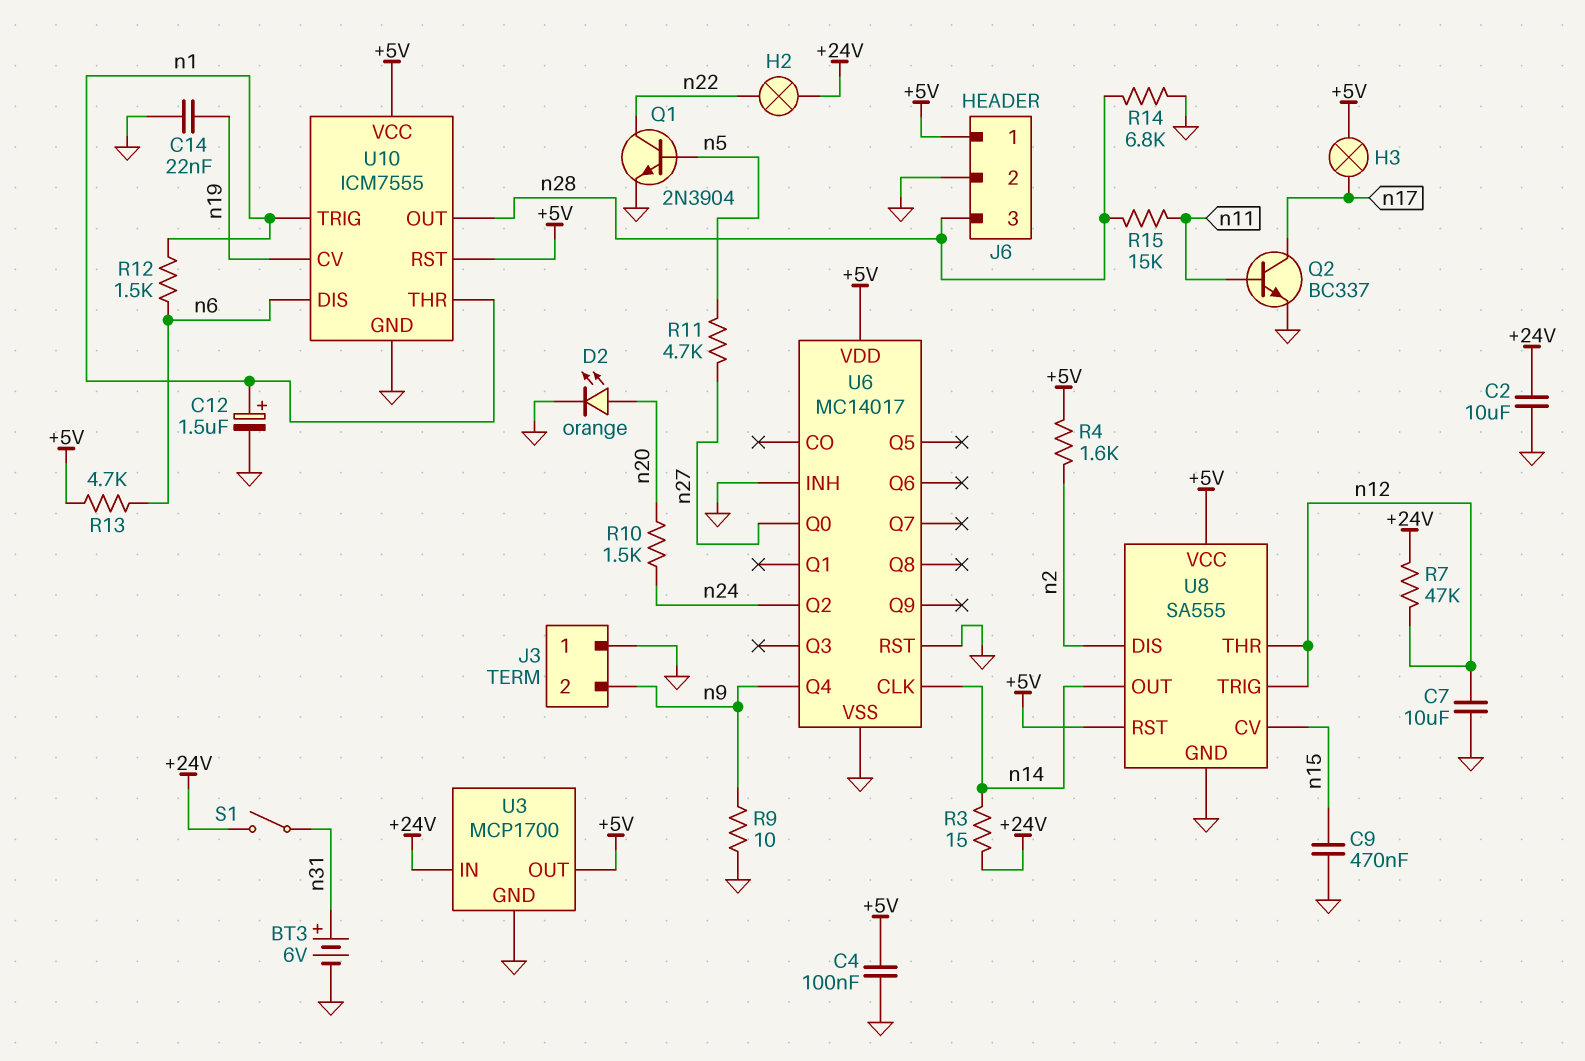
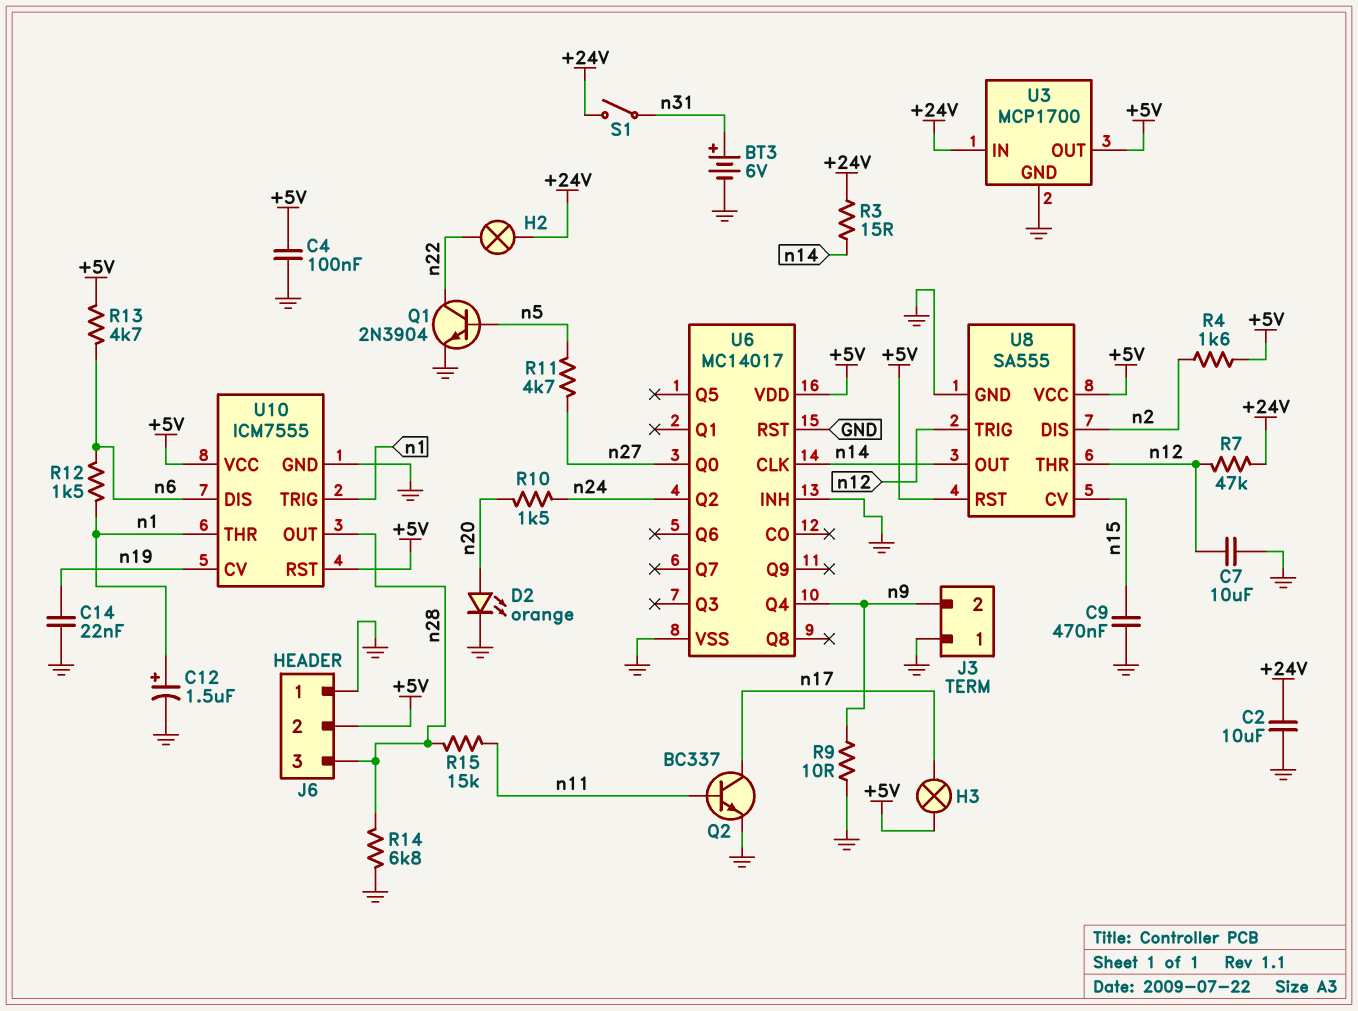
J6 pin 1: +5V -> GND
J6 pin 2: GND -> +5V

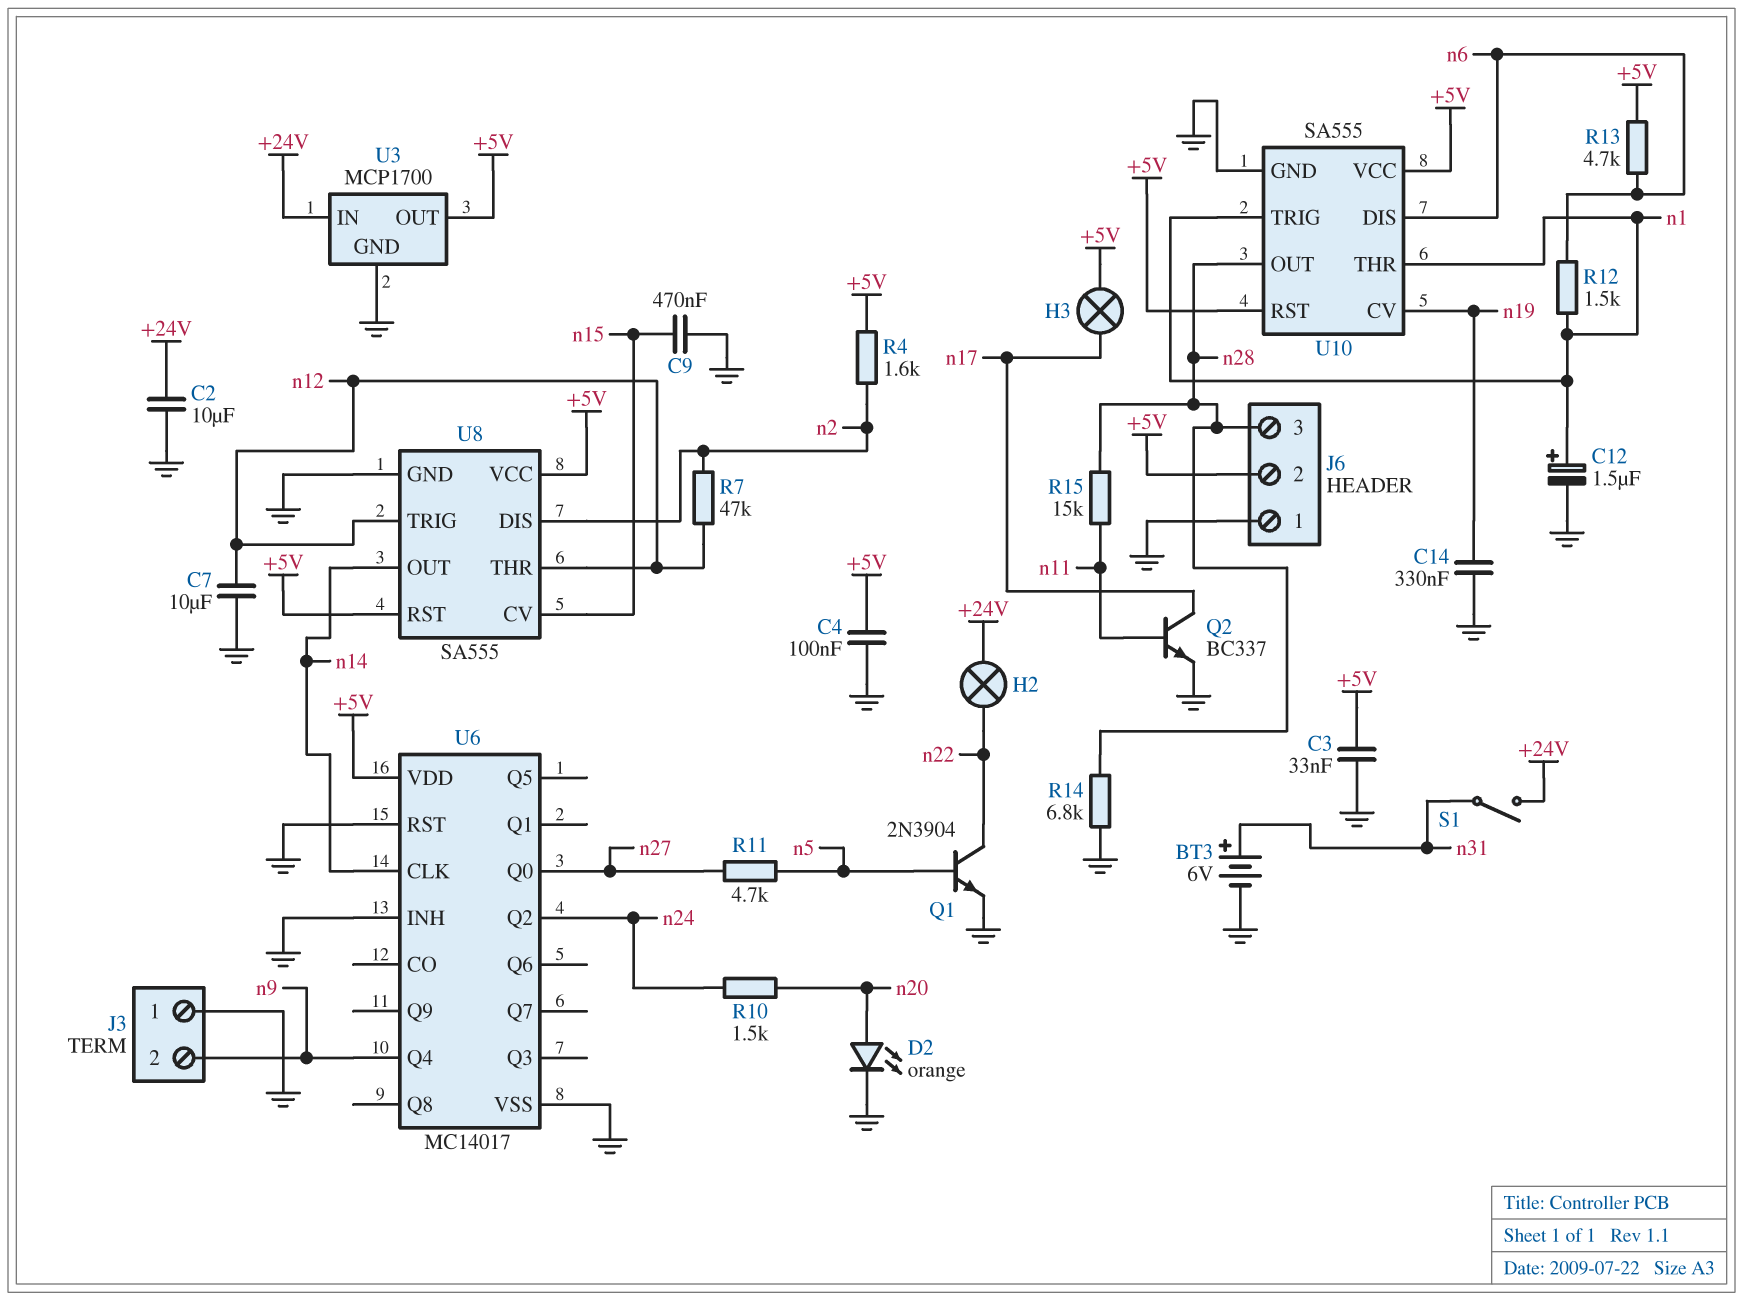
C3: none -> 33nF (+5V, GND)
C14: 22nF (GND, n19) -> 330nF (GND, n19)
R3: 15 (+24V, n14) -> none
R7: 47k (+24V, n12) -> 47k (n2, n12)
R9: 10 (GND, n9) -> none
U10: ICM7555 -> SA555

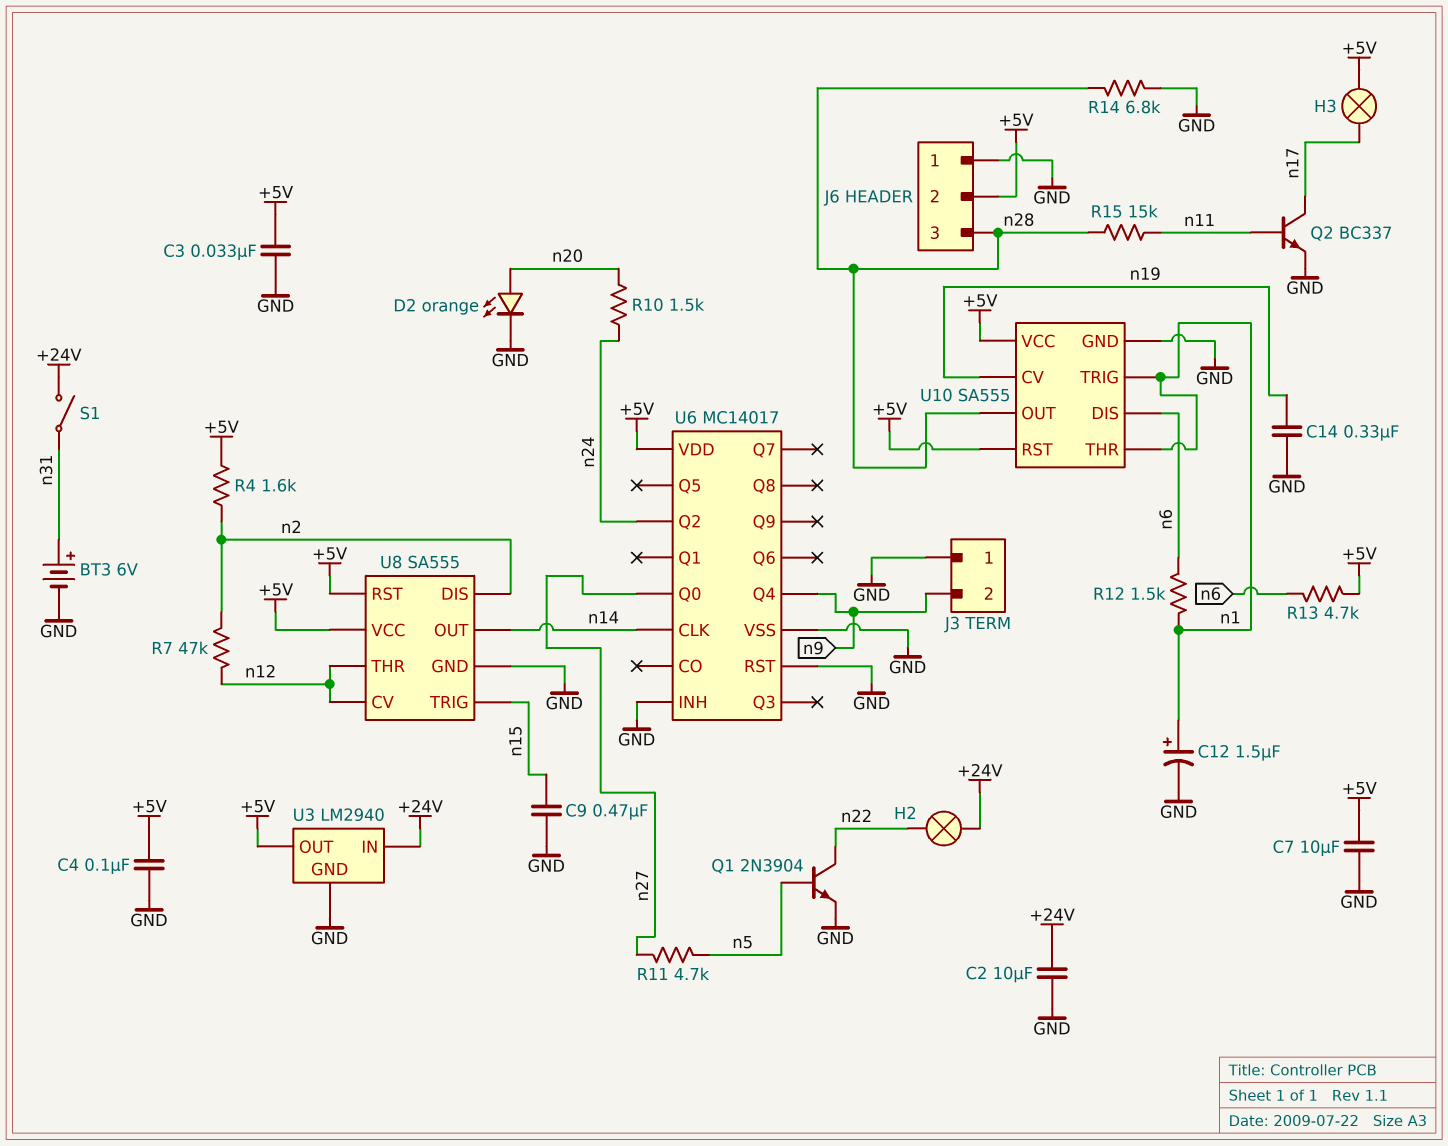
C7: 10uF (GND, n12) -> 10uF (+5V, GND)
U3: MCP1700 -> LM2940
U8 pin CV: n15 -> n12
U8 pin TRIG: n12 -> n15

